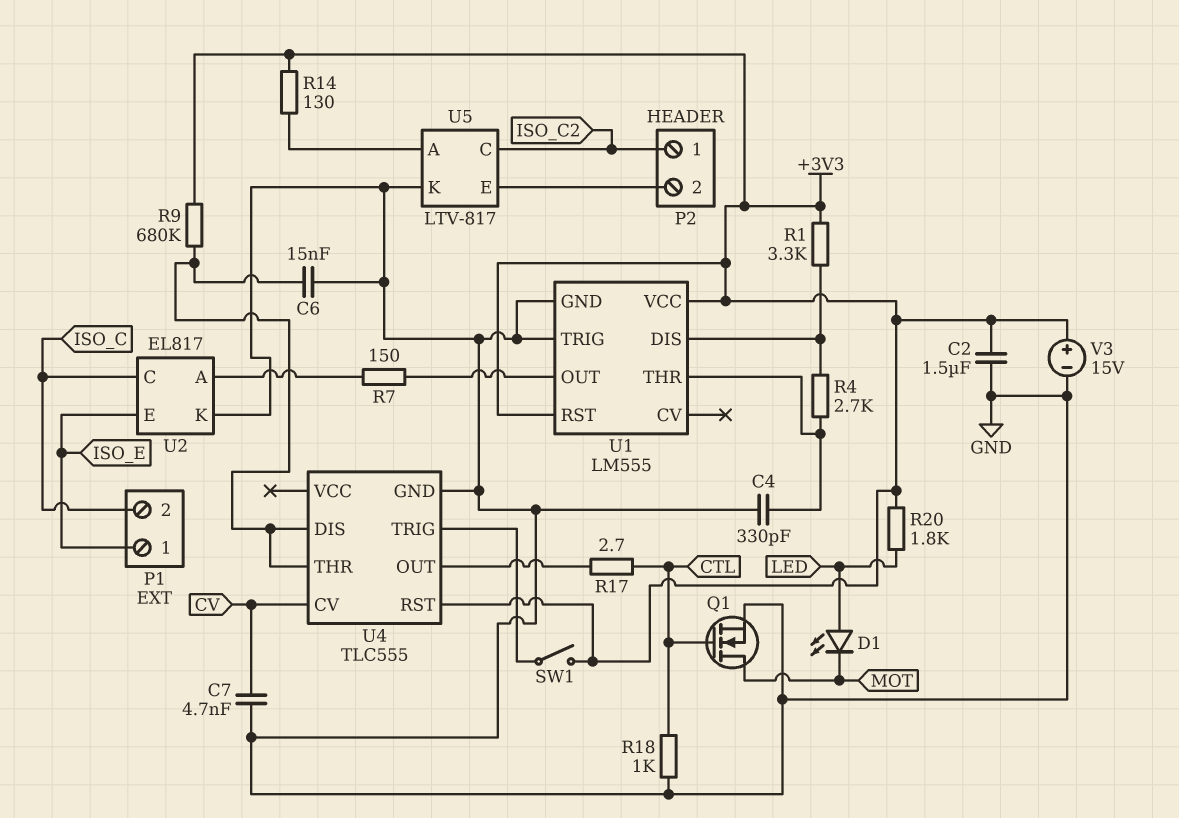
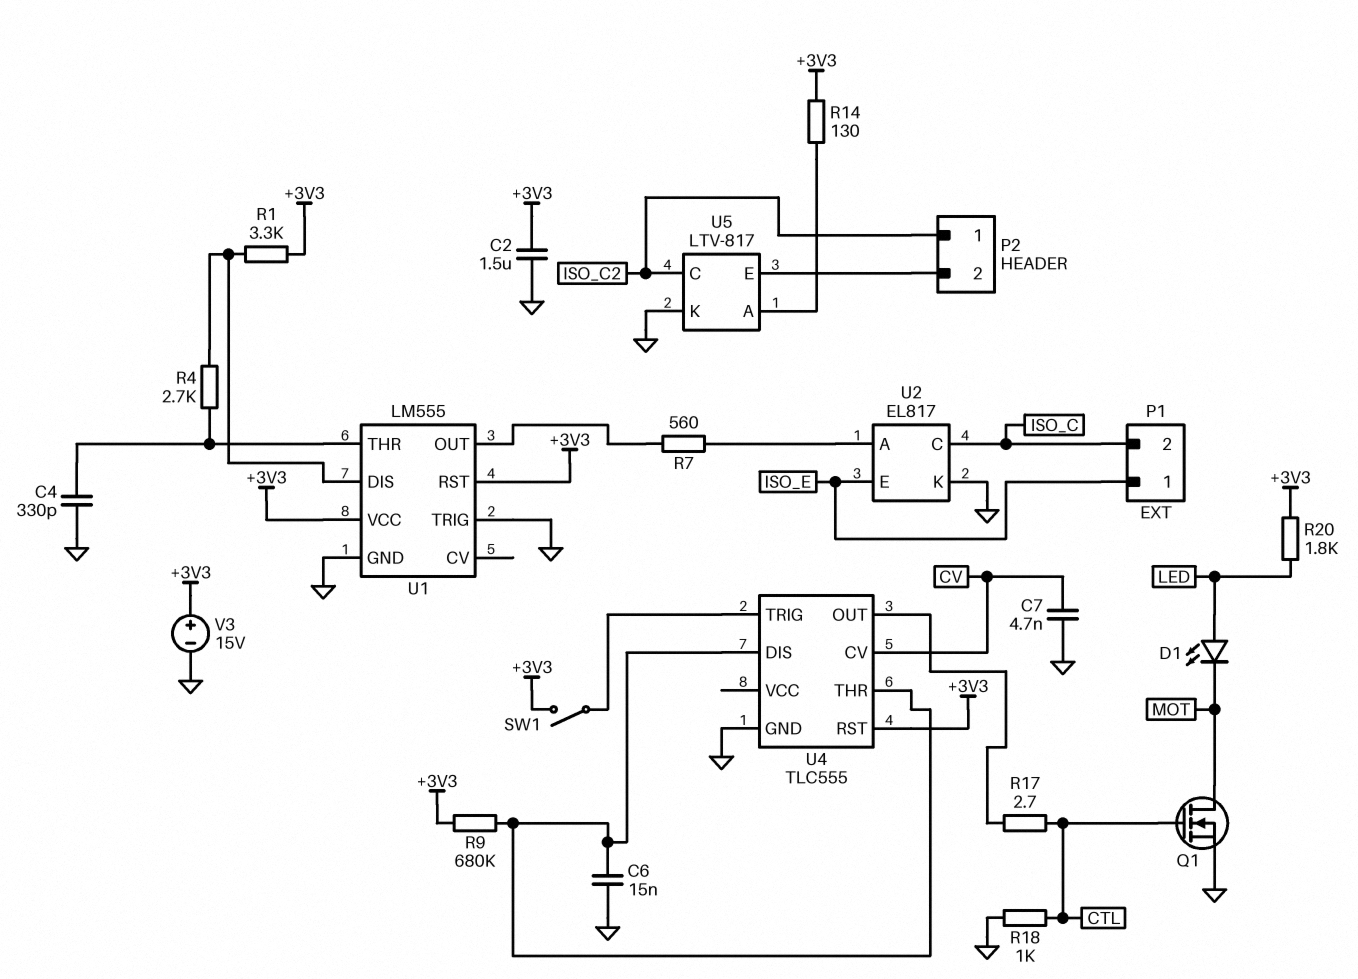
R7: 150 (U1/OUT, U2/A) -> 560 (U1/OUT, U2/A)

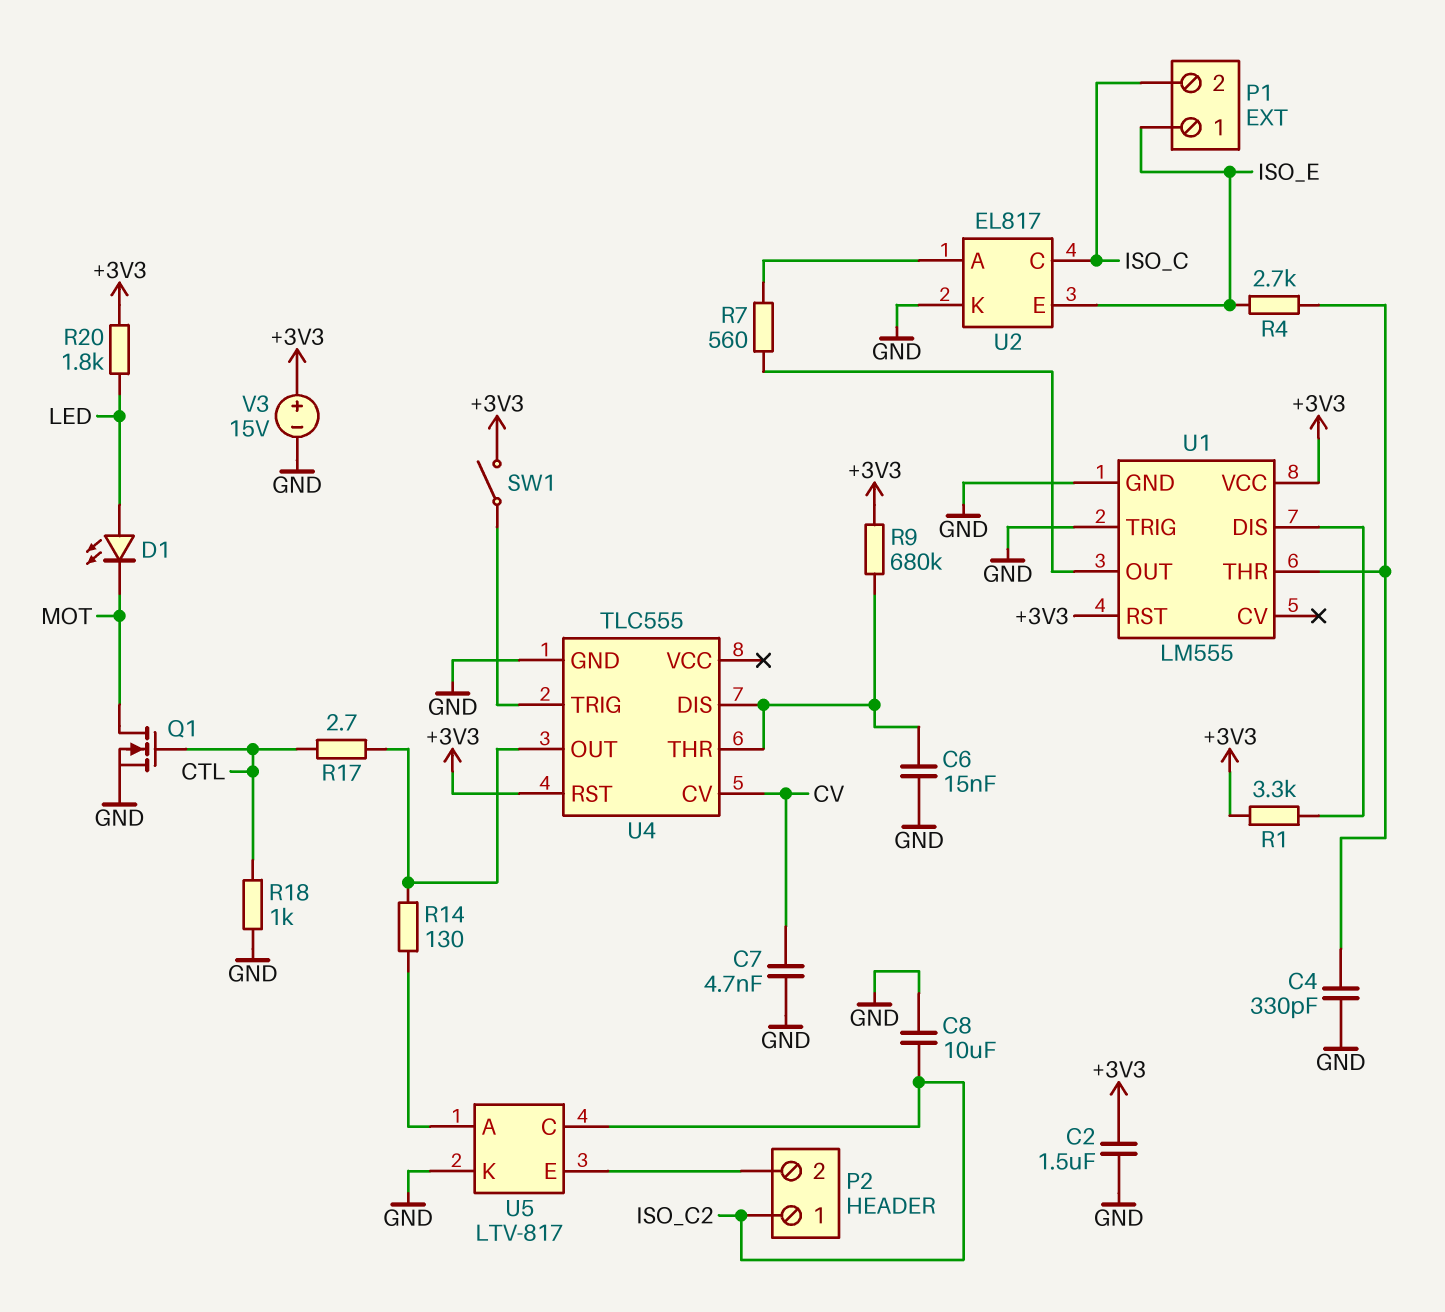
C8: none -> 10uF (GND, ISO_C2)
R4: 2.7k (U1/DIS, U1/THR) -> 2.7k (ISO_E, U1/THR)
R14: 130 (+3V3, U5/A) -> 130 (U4/OUT, U5/A)

